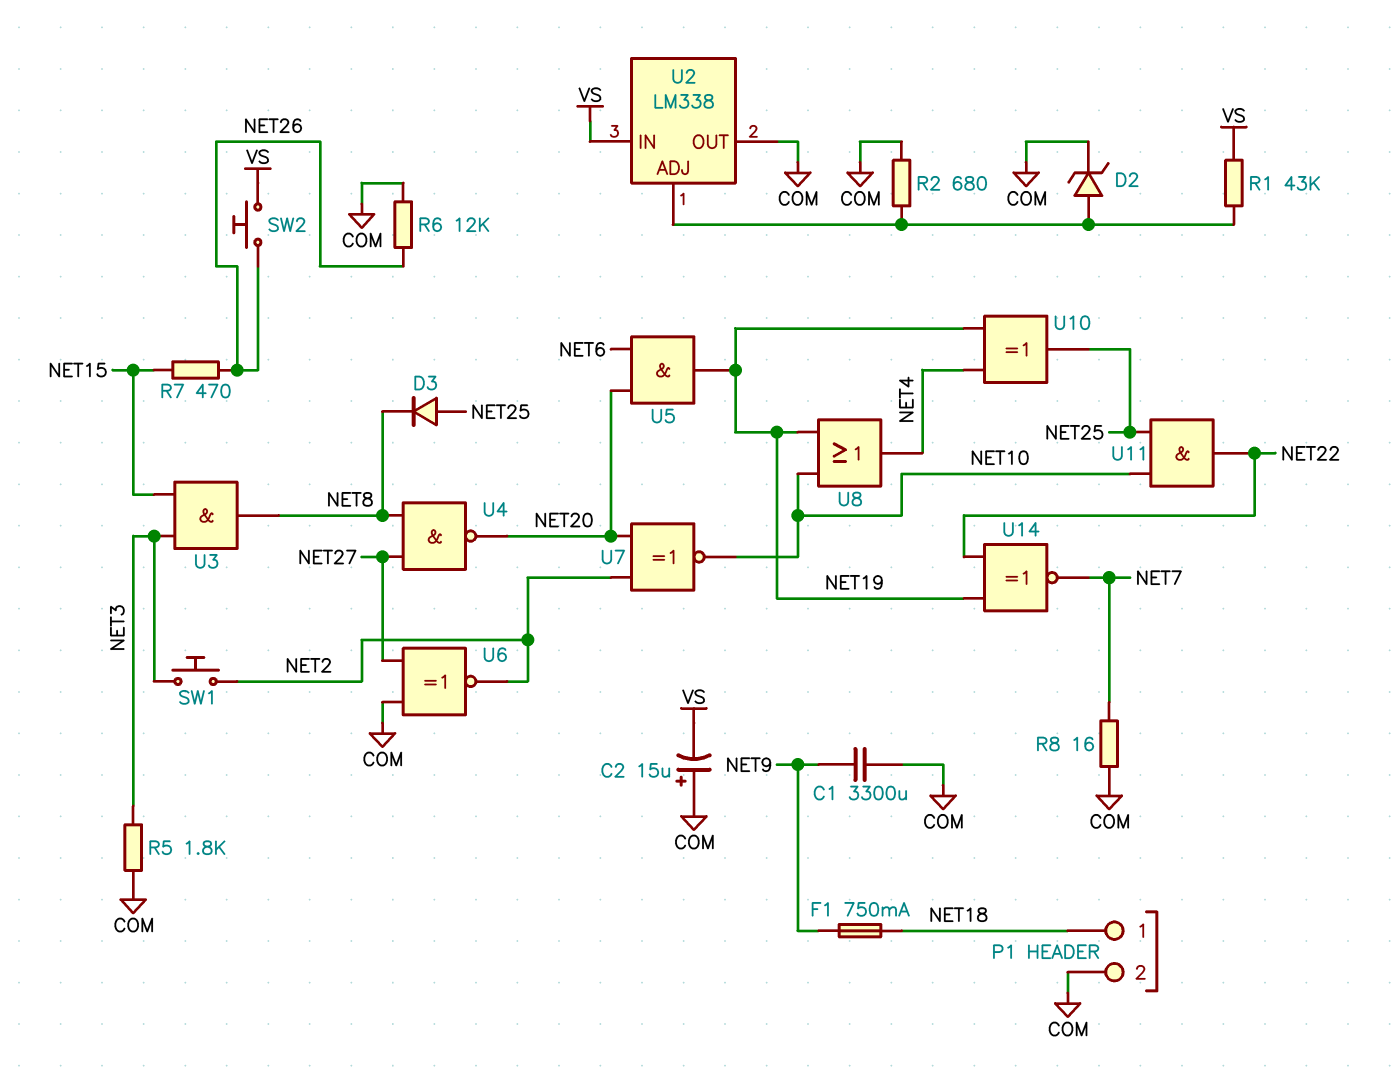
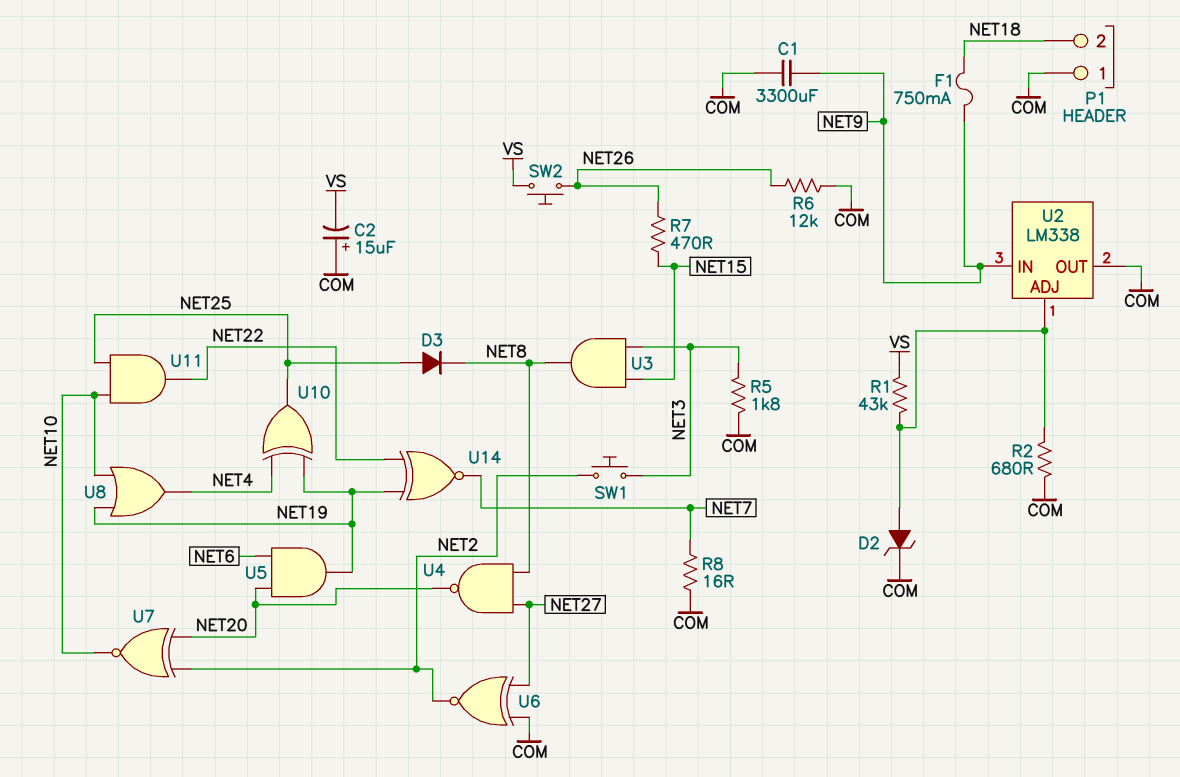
P1 pin 1: NET18 -> COM
P1 pin 2: COM -> NET18
U2 pin IN: VS -> NET9

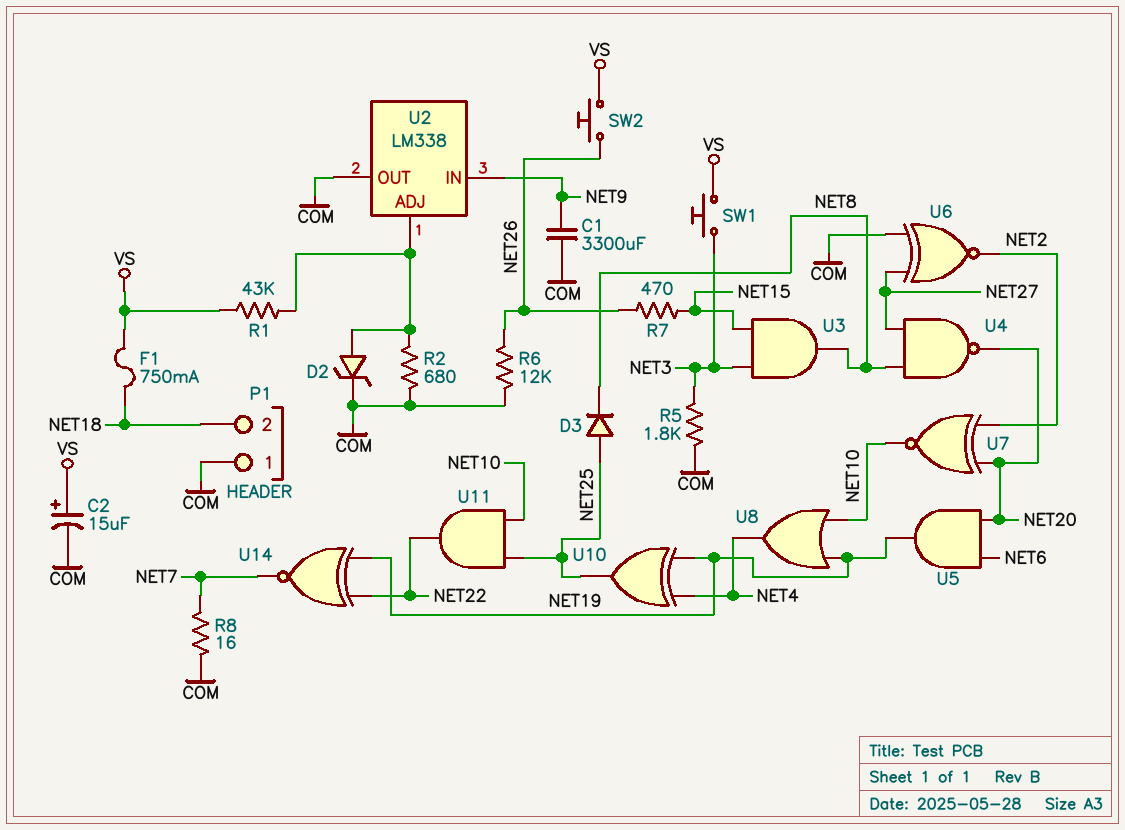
C2: 15uF (plus COM, minus VS) -> 15uF (plus VS, minus COM)
F1: 750mA (NET9, NET18) -> 750mA (NET18, VS)
SW1: button (NET2, NET3) -> button (NET3, VS)

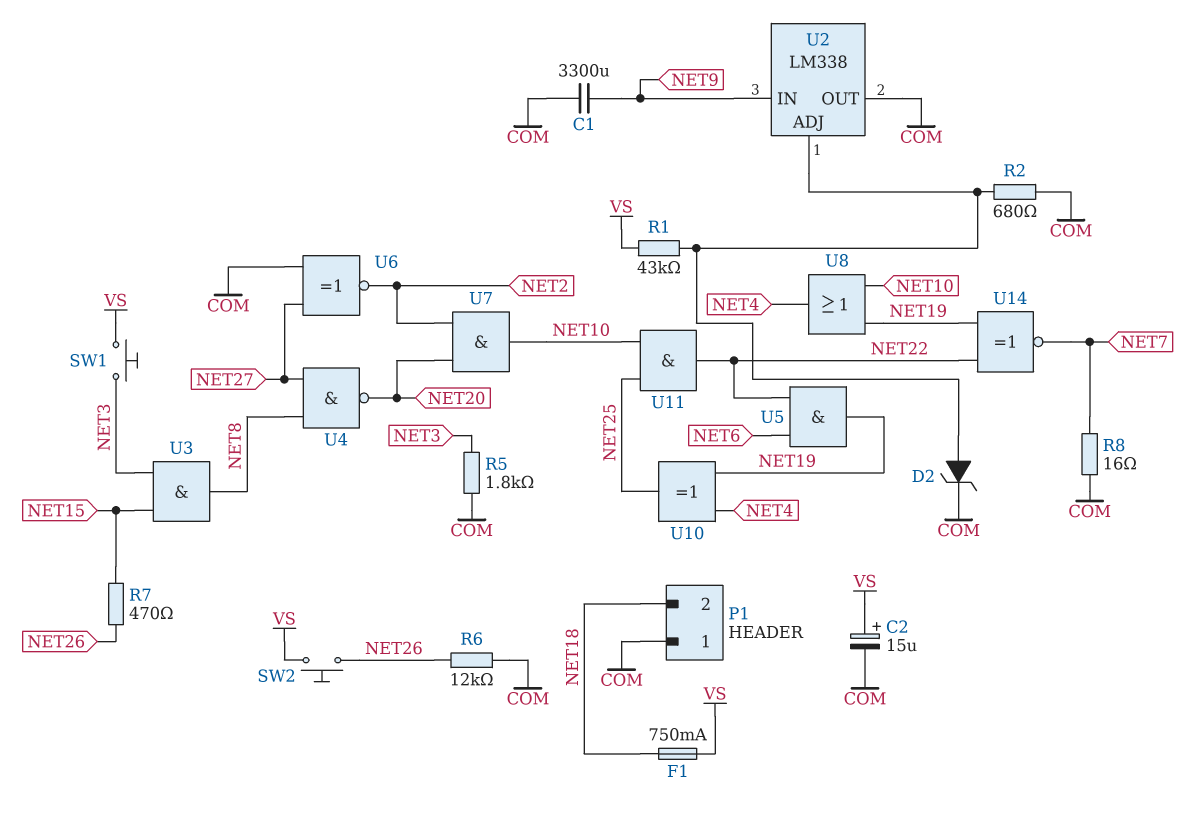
D3: diode (A NET25, K NET8) -> none
U5: AND (in NET6, in NET20, out NET19) -> AND (in NET6, in NET22, out NET19)
U7: XNOR (in NET2, in NET20, out NET10) -> AND (in NET2, in NET20, out NET10)

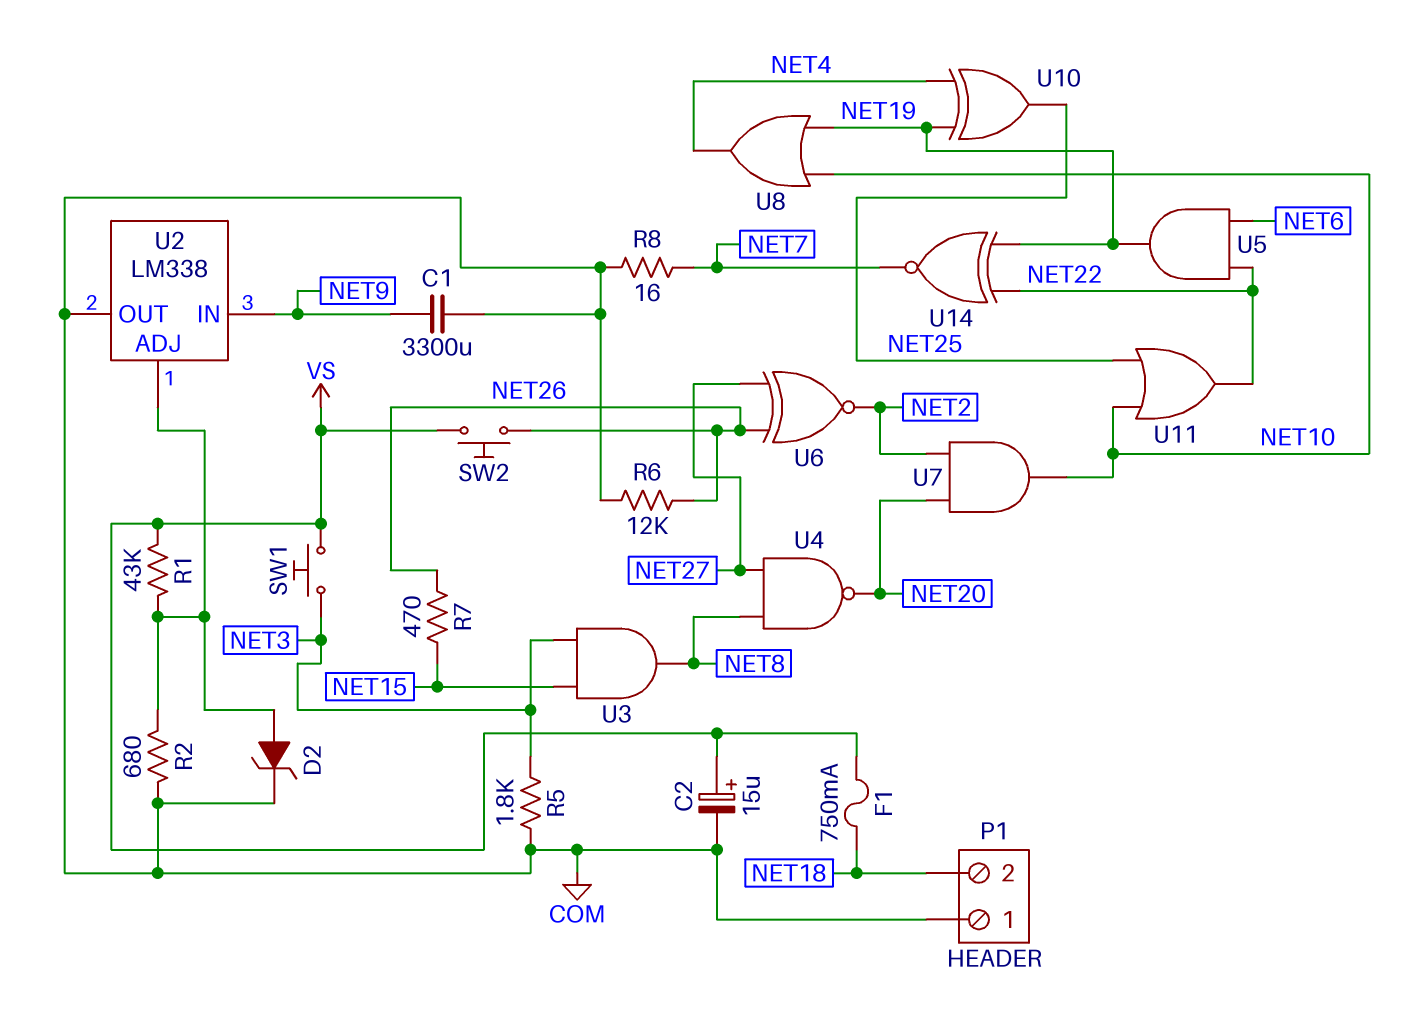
U6: XNOR (in COM, in NET27, out NET2) -> XNOR (in NET26, in NET27, out NET2)
U11: AND (in NET10, in NET25, out NET22) -> OR (in NET10, in NET25, out NET22)

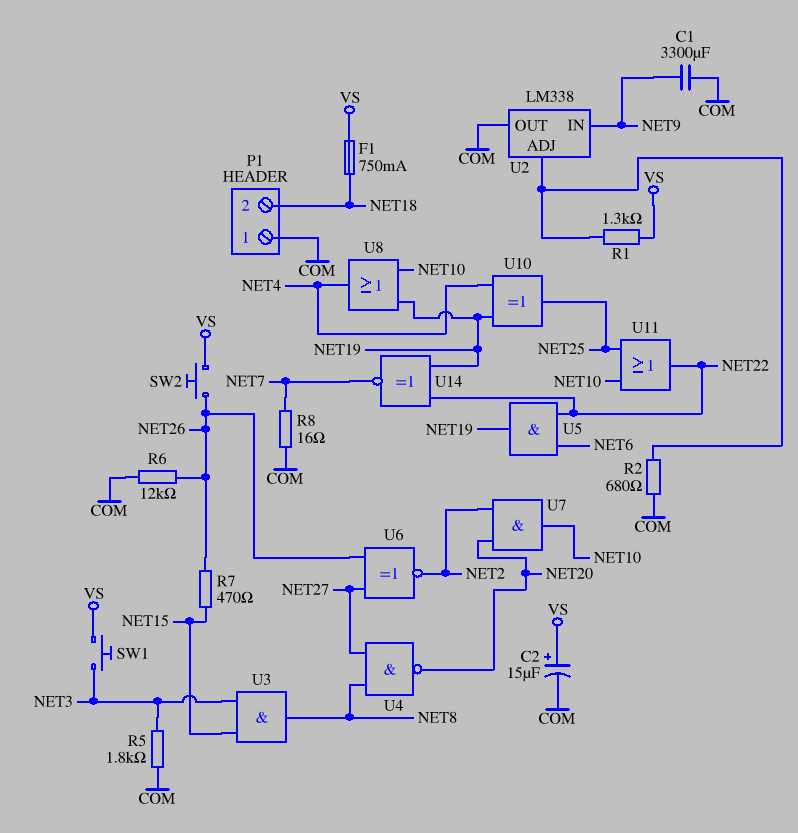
D2: zener (A U2/ADJ, K COM) -> none
R1: 43k (U2/ADJ, VS) -> 1.3k (U2/ADJ, VS)

